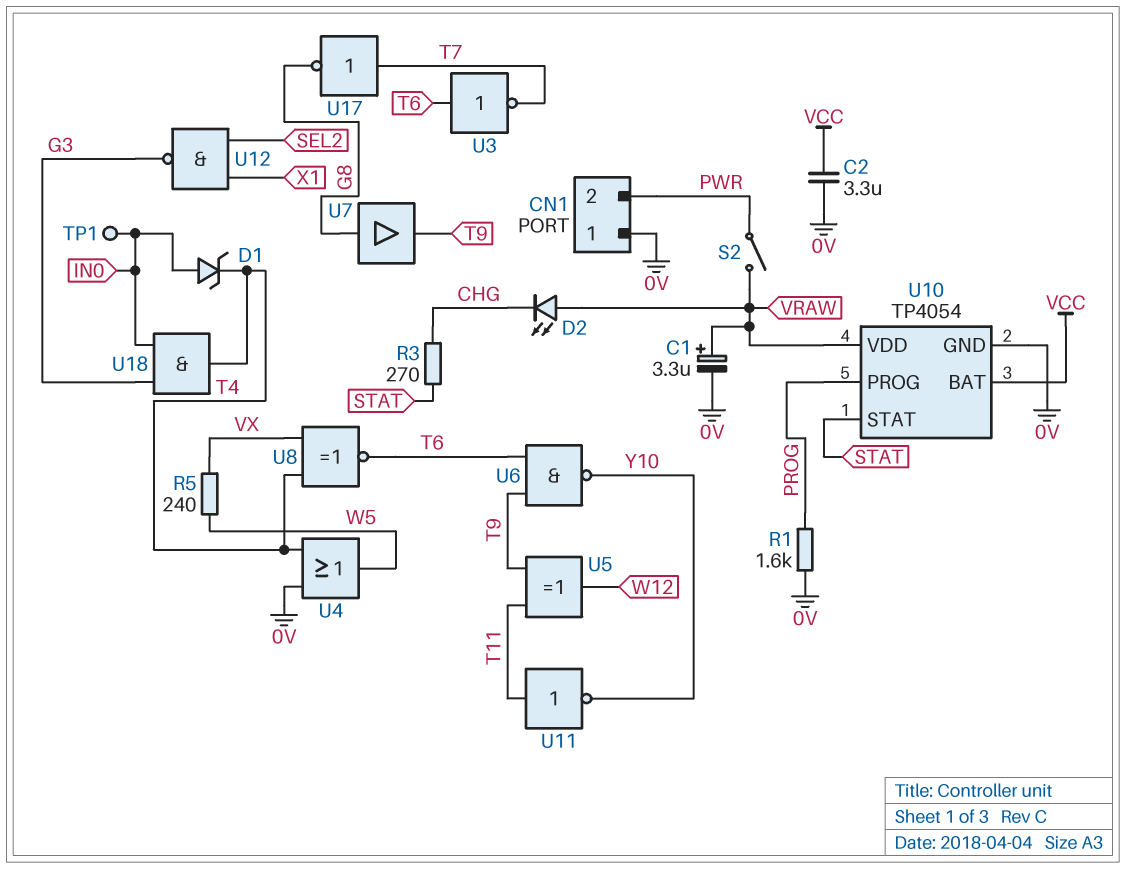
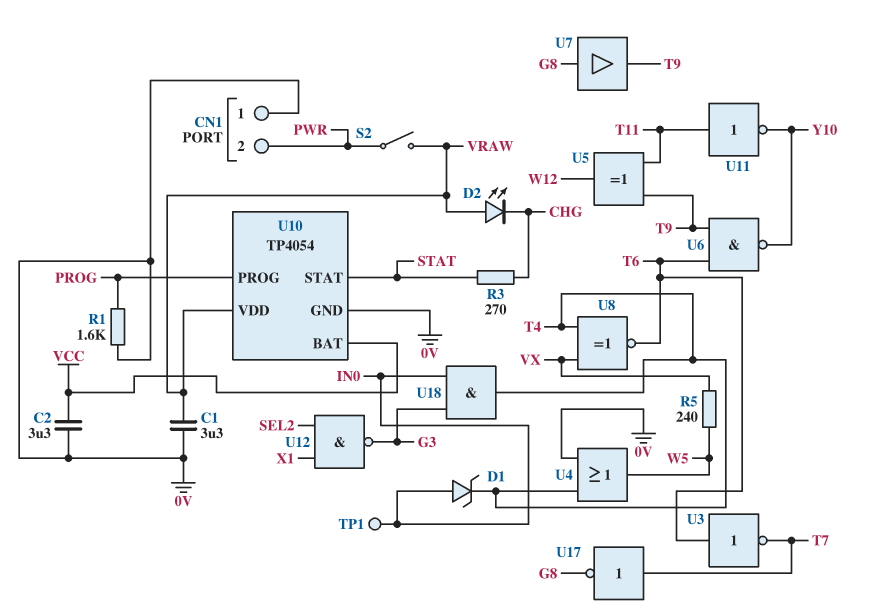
C1: 3.3uF (plus VRAW, minus 0V) -> 3.3uF (0V, VRAW)

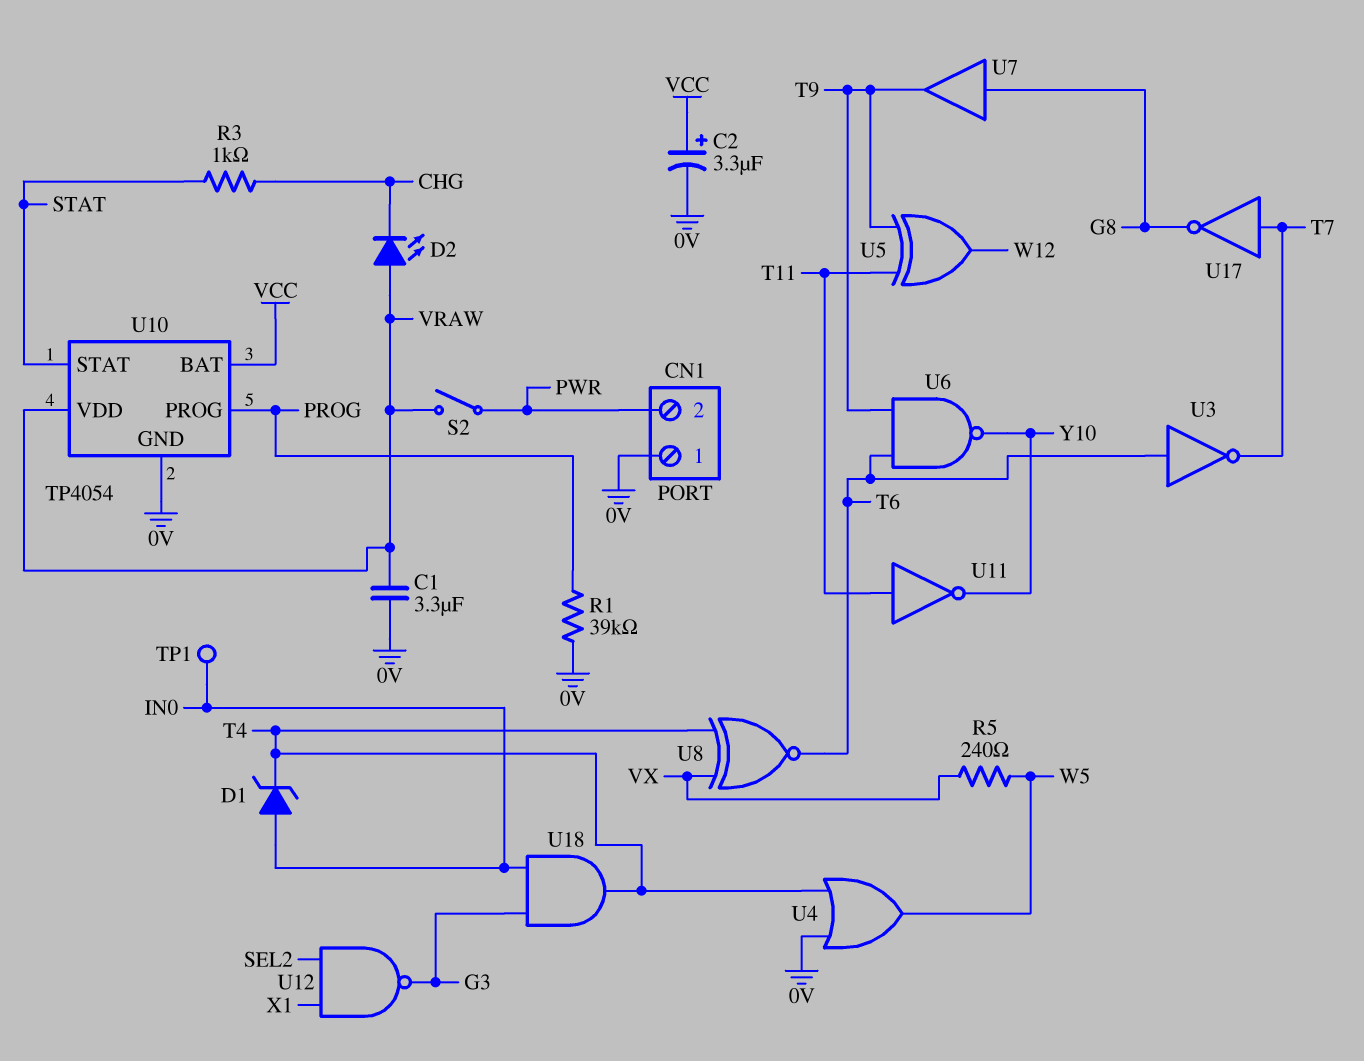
C2: 3.3uF (0V, VCC) -> 3.3uF (plus VCC, minus 0V)
R1: 1.6k (0V, PROG) -> 39k (0V, PROG)
R3: 270 (CHG, STAT) -> 1k (CHG, STAT)

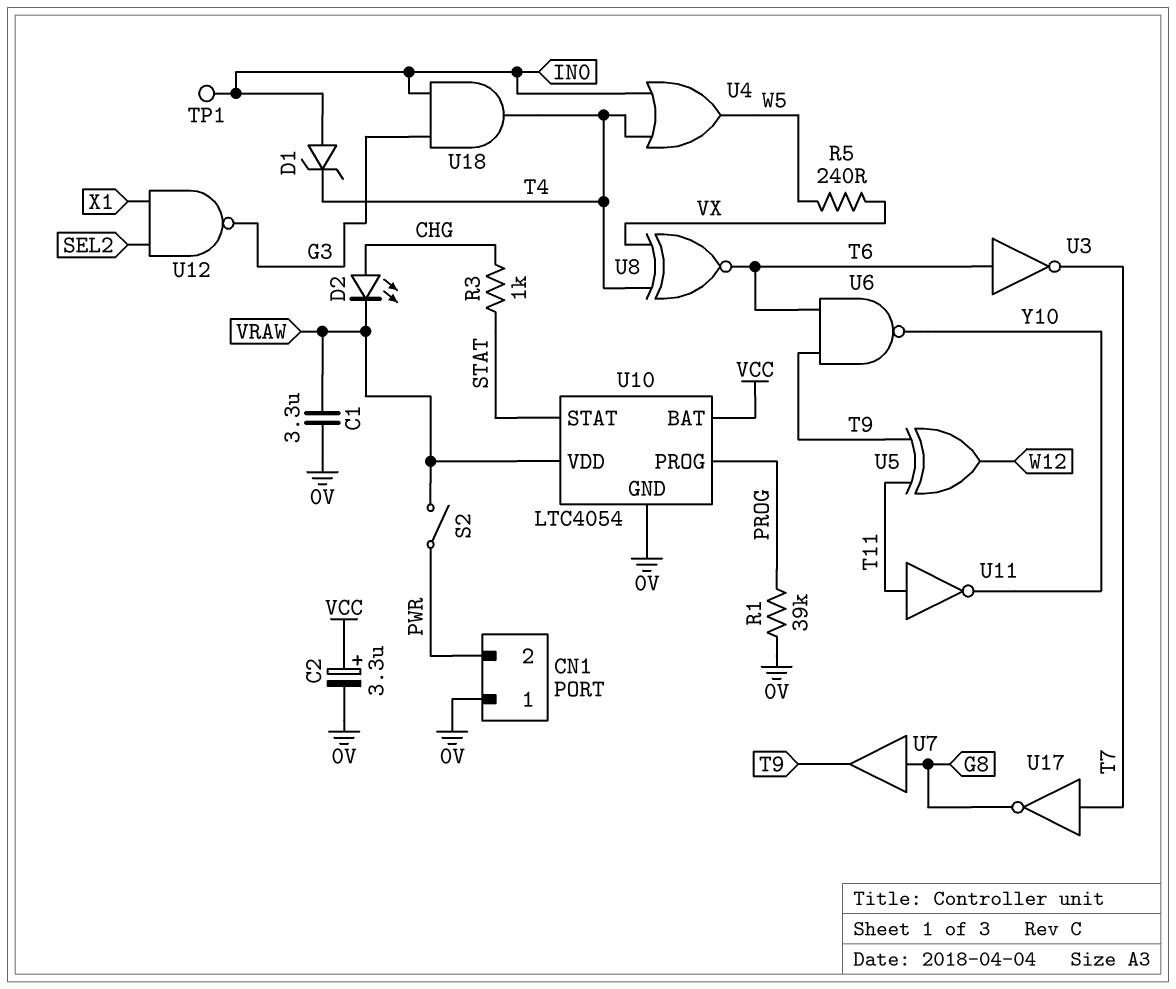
D2: LED (A VRAW, K CHG) -> LED (A CHG, K VRAW)
U4: OR (in 0V, in T4, out W5) -> OR (in IN0, in T4, out W5)
U10: TP4054 -> LTC4054

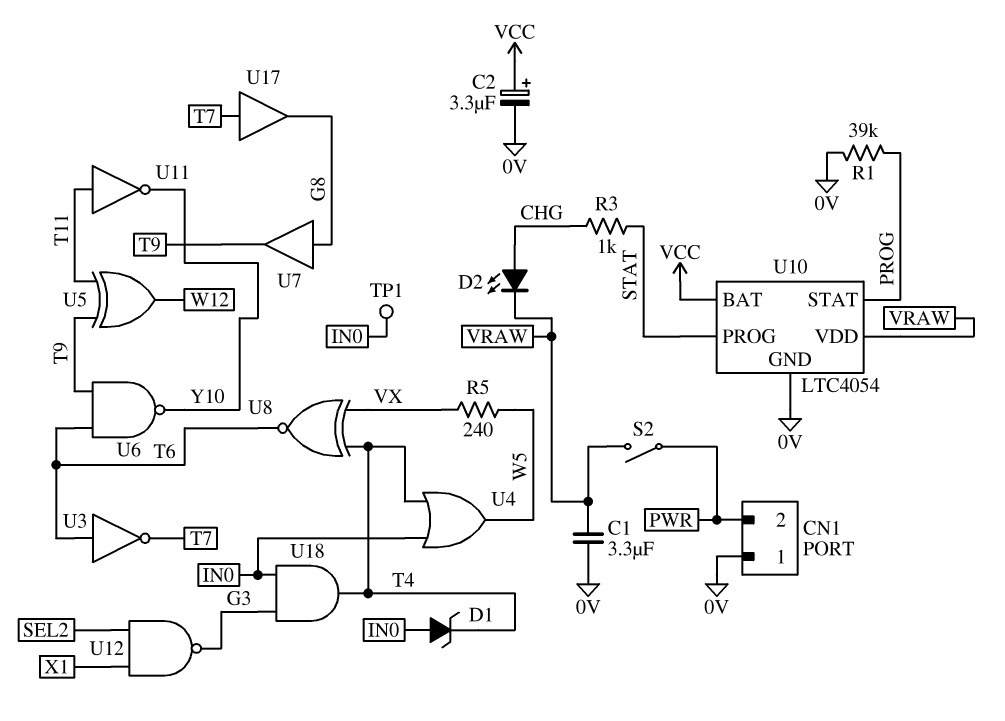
U10 pin PROG: PROG -> STAT
U10 pin STAT: STAT -> PROG
U17: NOT (in T7, out G8) -> buffer (in T7, out G8)

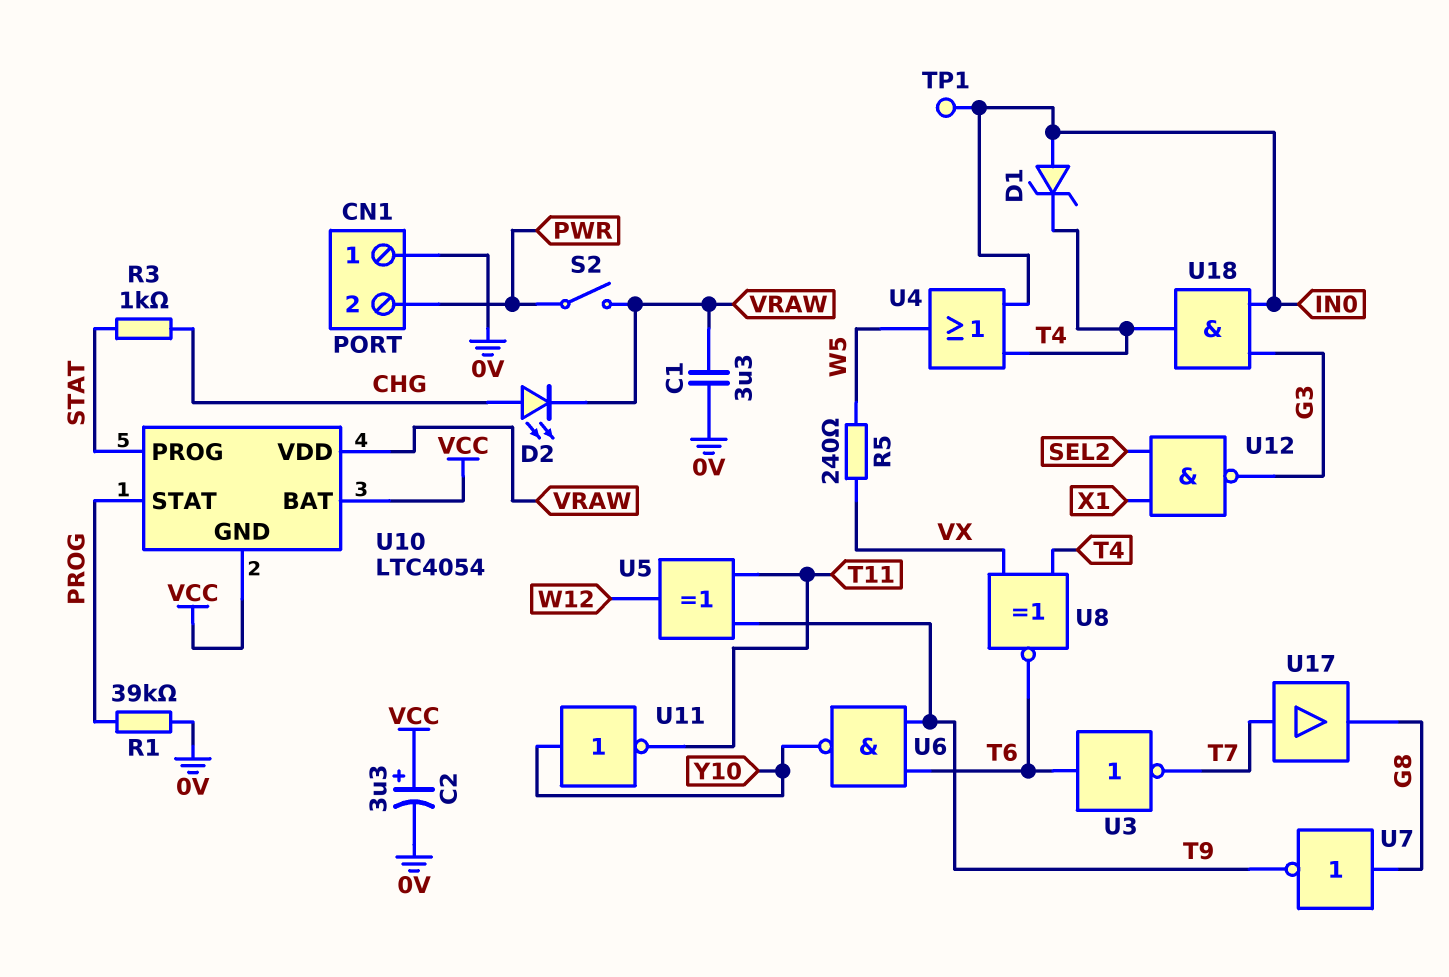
U7: buffer (in G8, out T9) -> NOT (in G8, out T9)
U10 pin GND: 0V -> VCC
U11: NOT (in T11, out Y10) -> NOT (in Y10, out T11)

